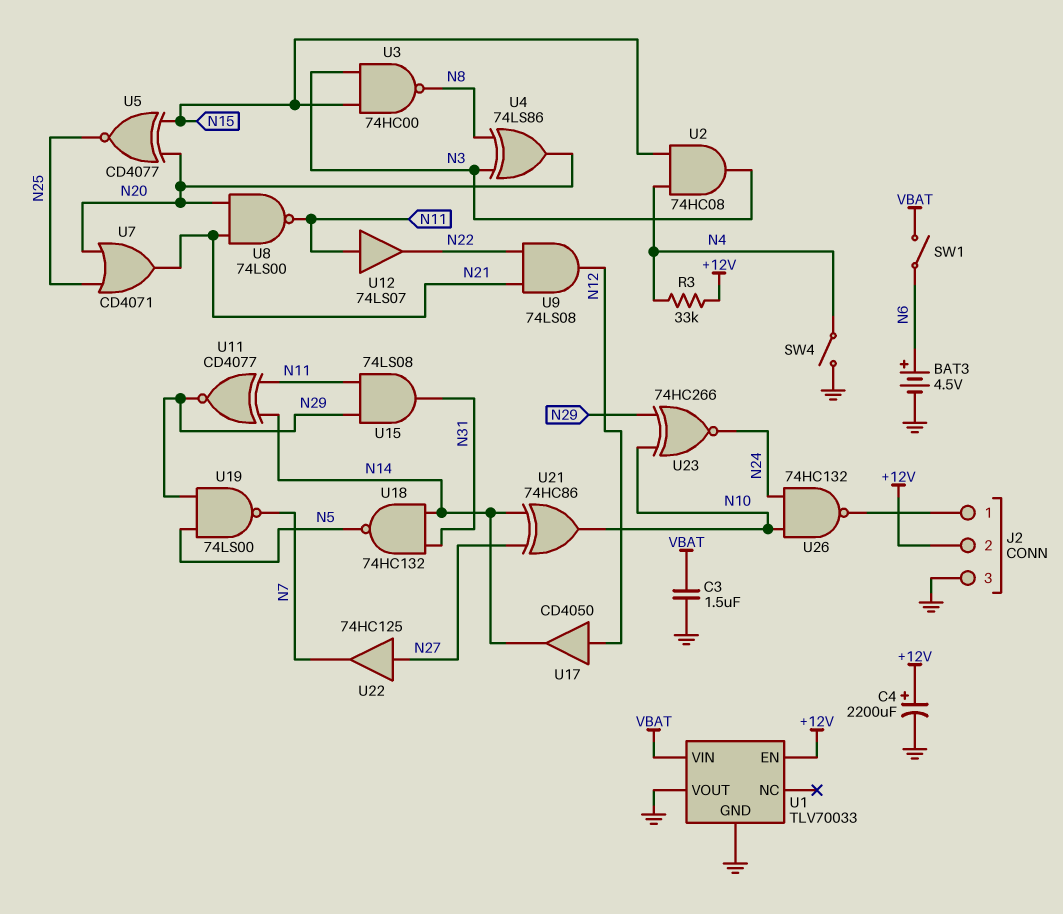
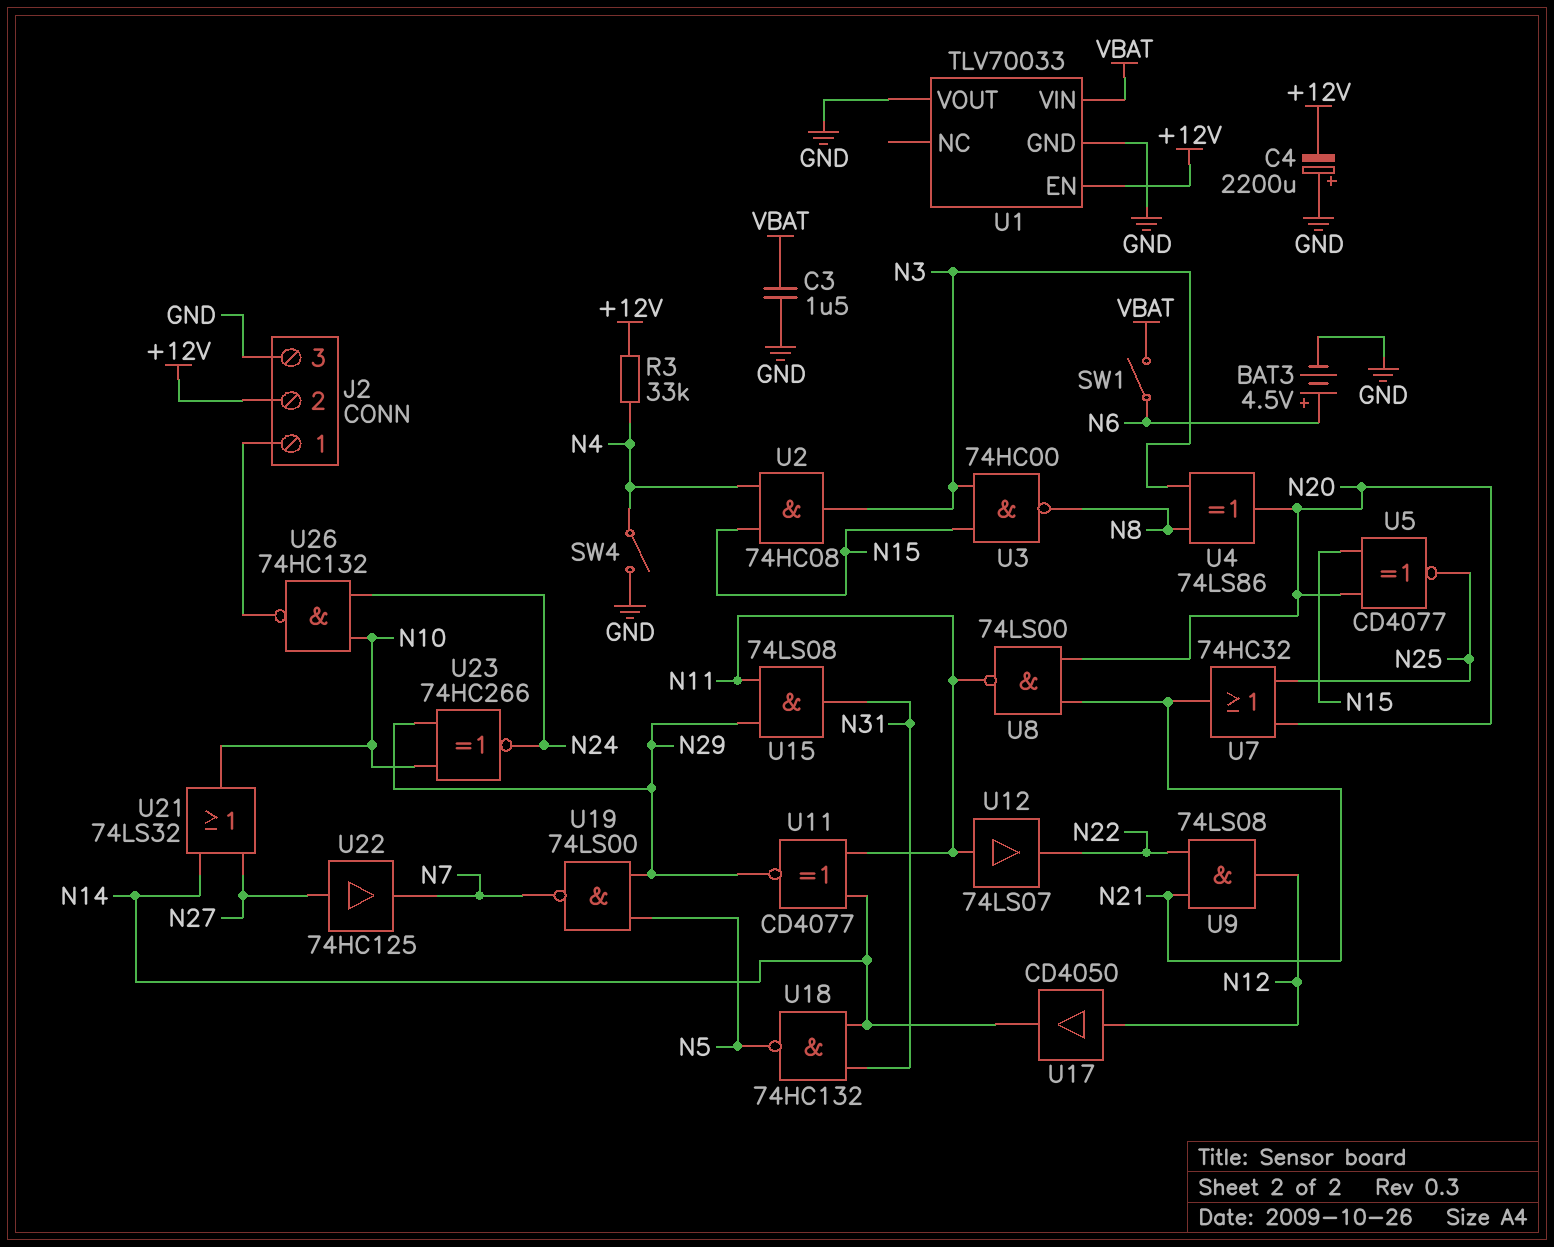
C4: 2200uF (plus +12V, minus GND) -> 2200uF (plus GND, minus +12V)
U7: OR CD4071 (in N20, in N25, out N21) -> OR 74HC32 (in N20, in N25, out N21)
U21: XOR 74HC86 (in N14, in N27, out N10) -> OR 74LS32 (in N14, in N27, out N10)

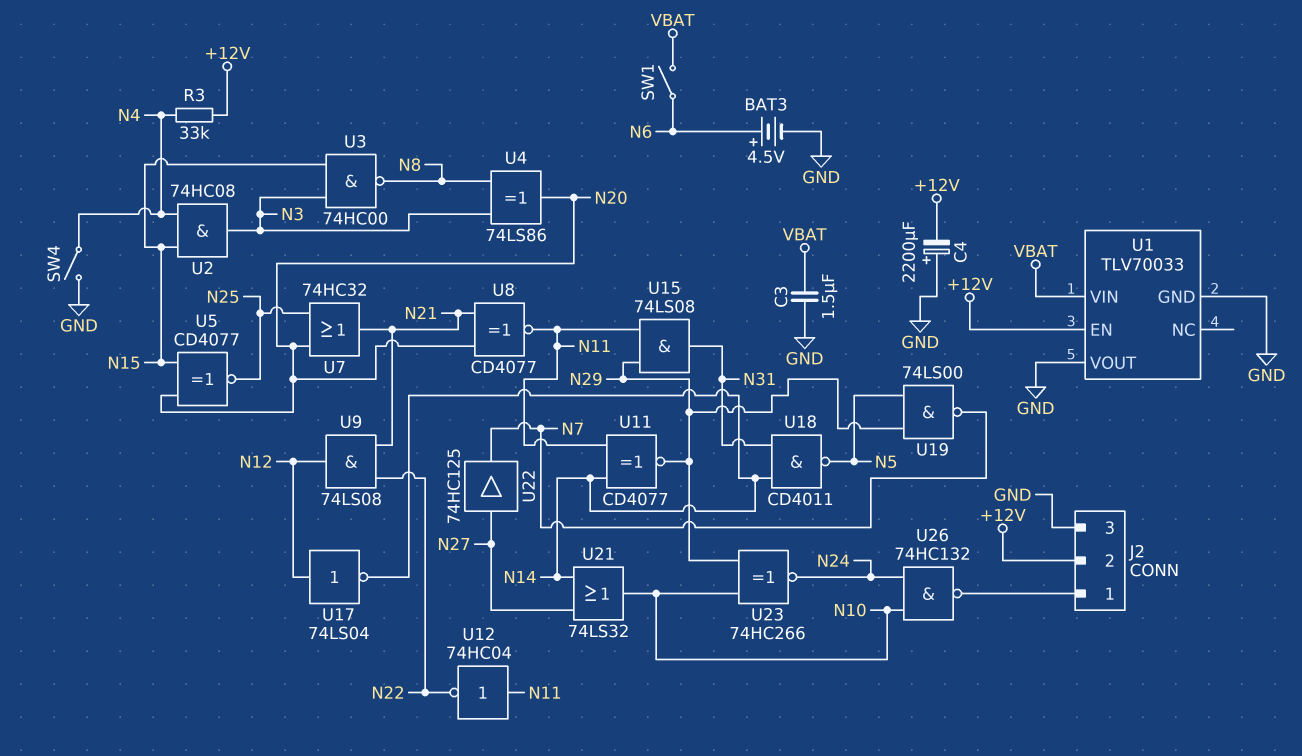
U8: NAND 74LS00 (in N20, in N21, out N11) -> XNOR CD4077 (in N20, in N21, out N11)
U12: buffer 74LS07 (in N11, out N22) -> NOT 74HC04 (in N11, out N22)
U17: buffer CD4050 (in N12, out N14) -> NOT 74LS04 (in N12, out N14)
U18: NAND 74HC132 (in N14, in N31, out N5) -> NAND CD4011 (in N14, in N31, out N5)

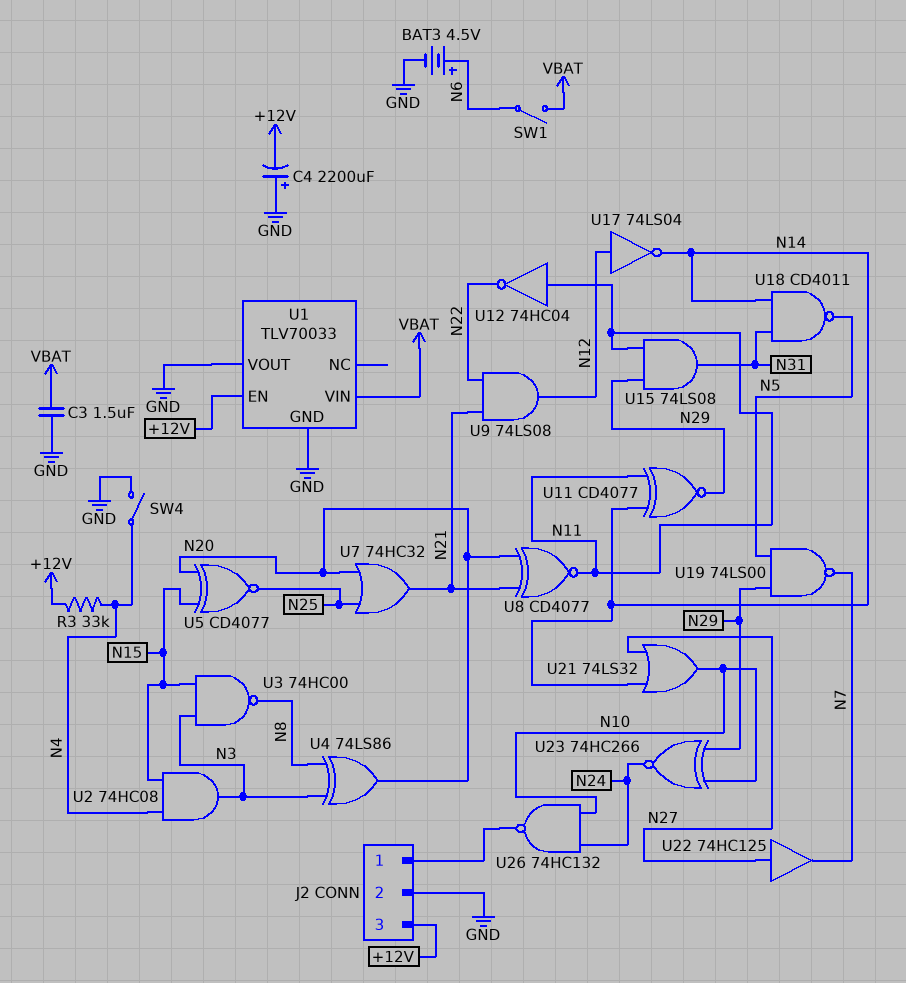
J2 pin 2: +12V -> GND
J2 pin 3: GND -> +12V

